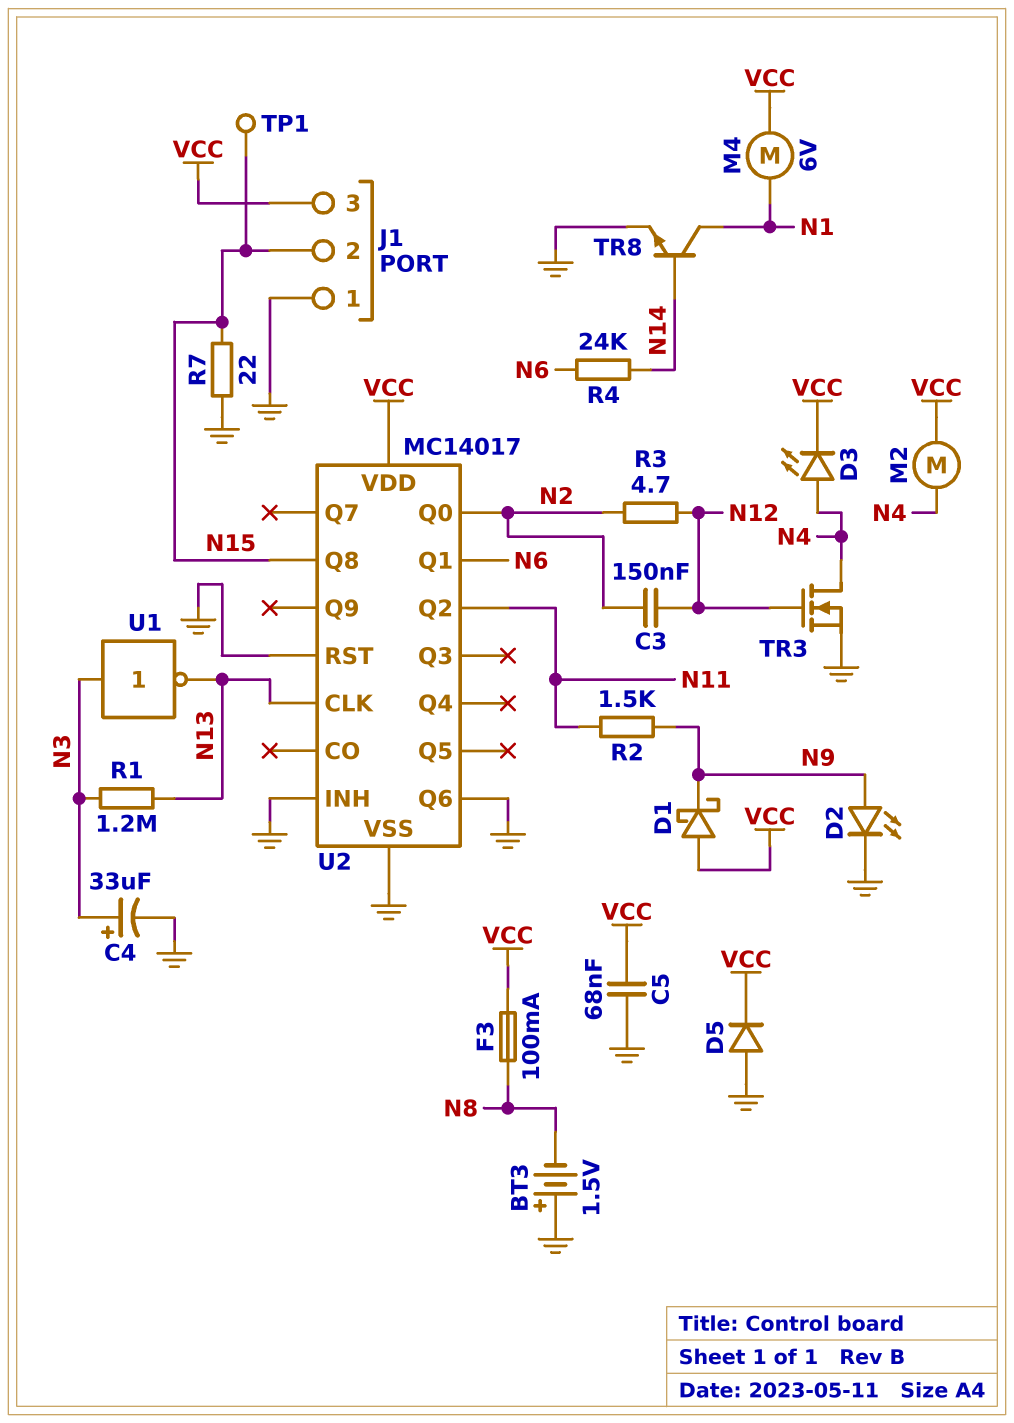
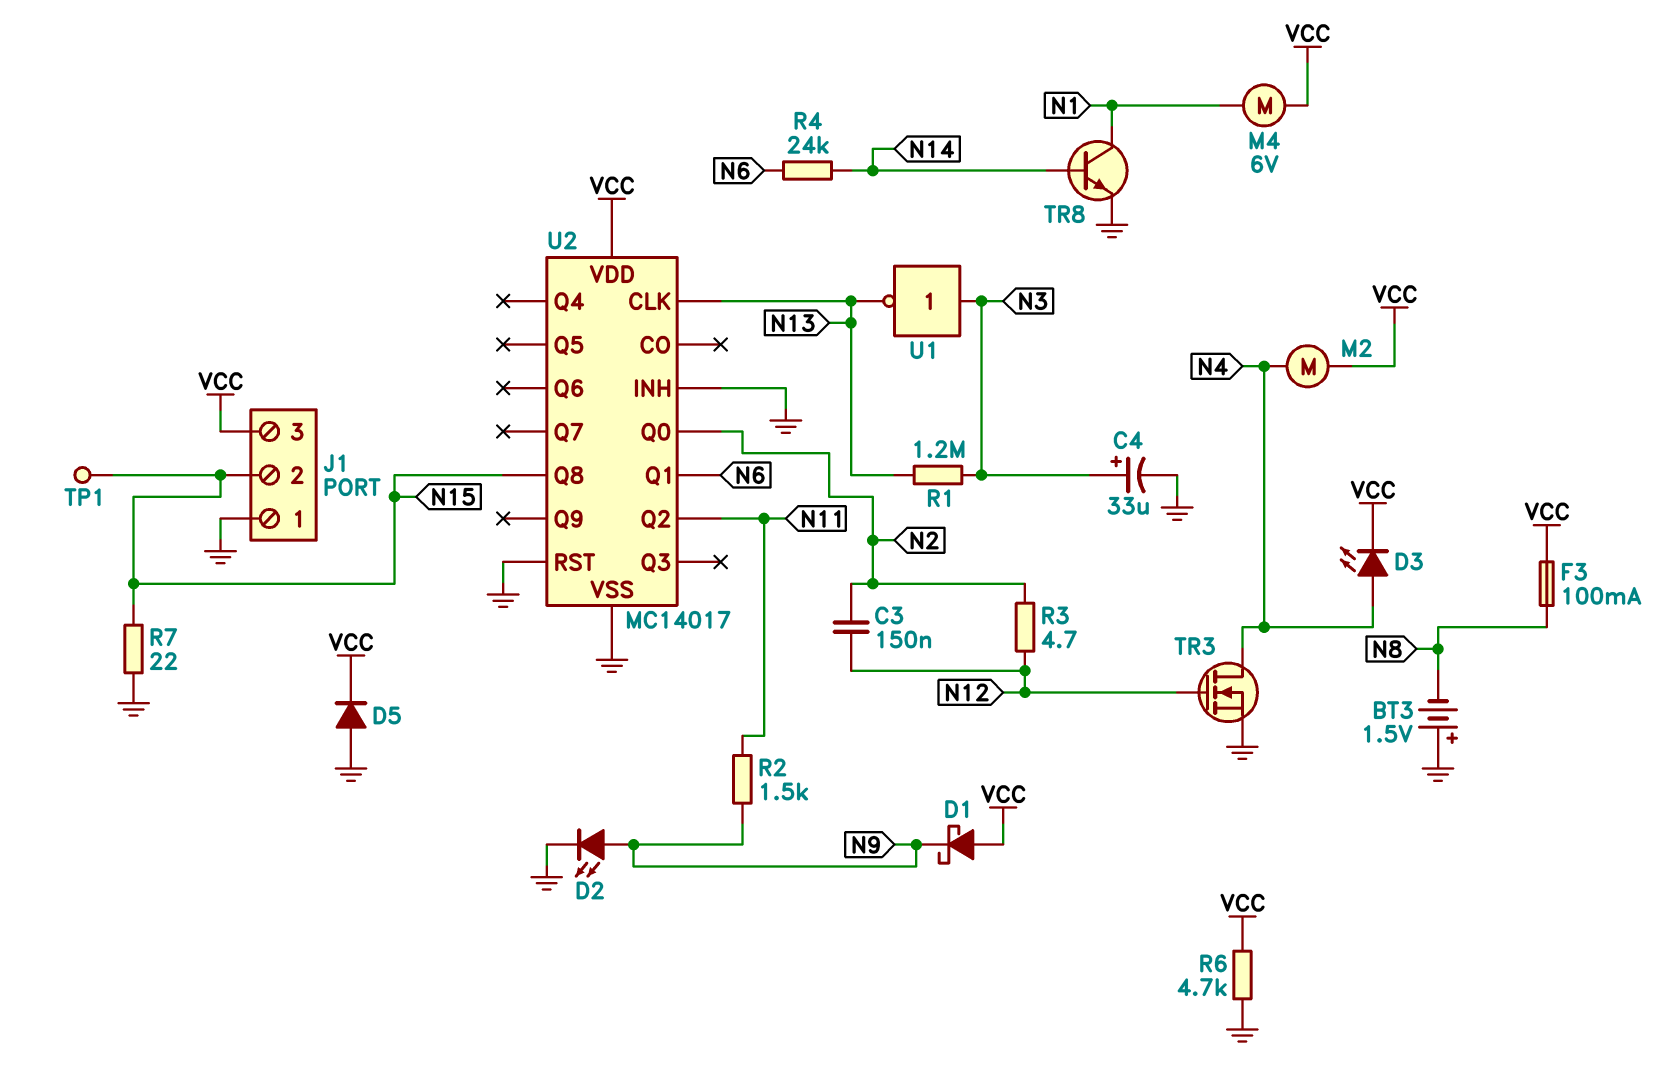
C5: 68nF (GND, VCC) -> none
R6: none -> 4.7k (GND, VCC)
U2 pin Q6: GND -> none

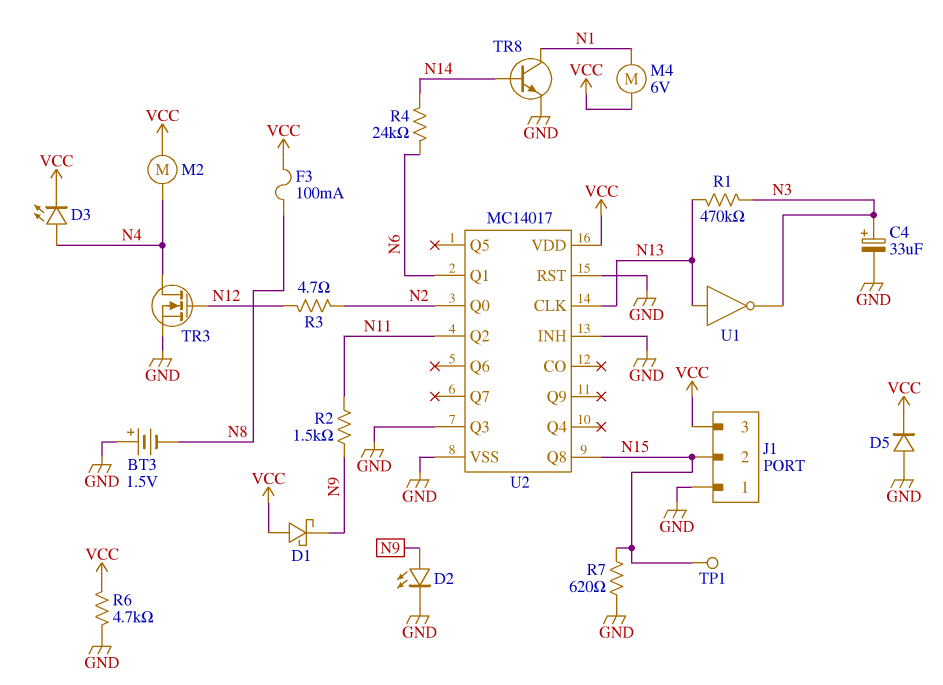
C3: 150nF (N2, N12) -> none
R1: 1.2M (N3, N13) -> 470k (N3, N13)
R7: 22 (GND, N15) -> 620 (GND, N15)
U1: NOT (in N3, out N13) -> NOT (in N13, out N3)
U2 pin Q3: none -> GND

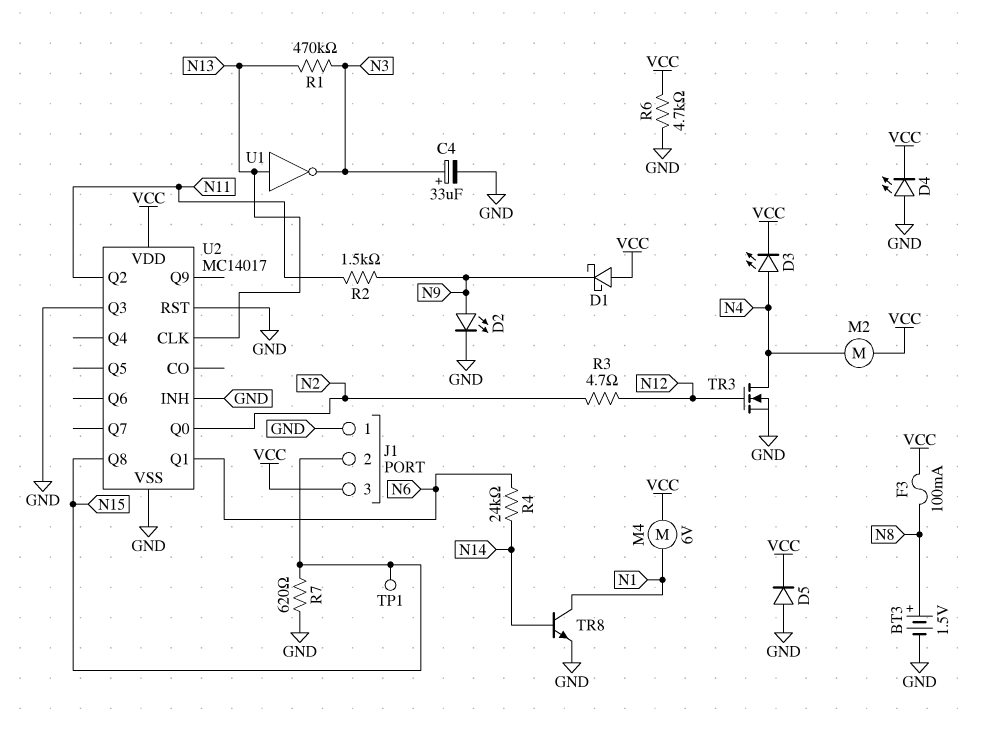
BT3: 1.5V (plus GND, minus N8) -> 1.5V (plus N8, minus GND)
D4: none -> LED (A GND, K VCC)

